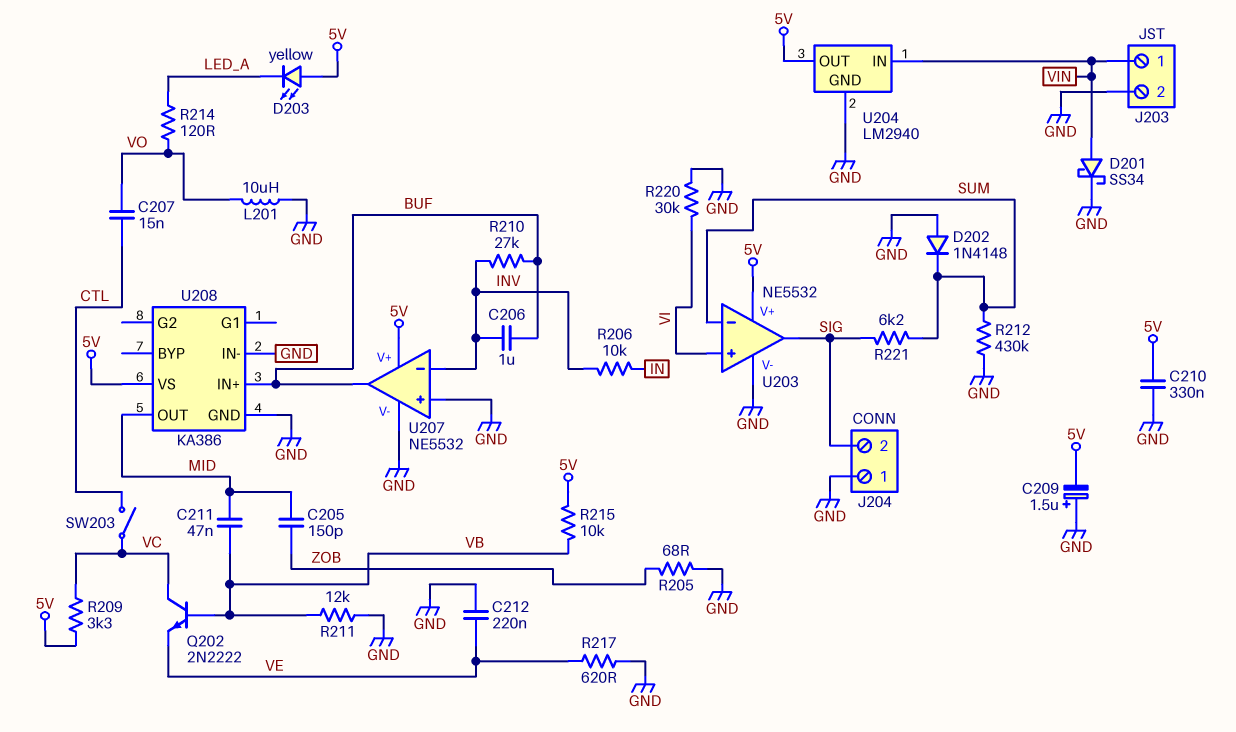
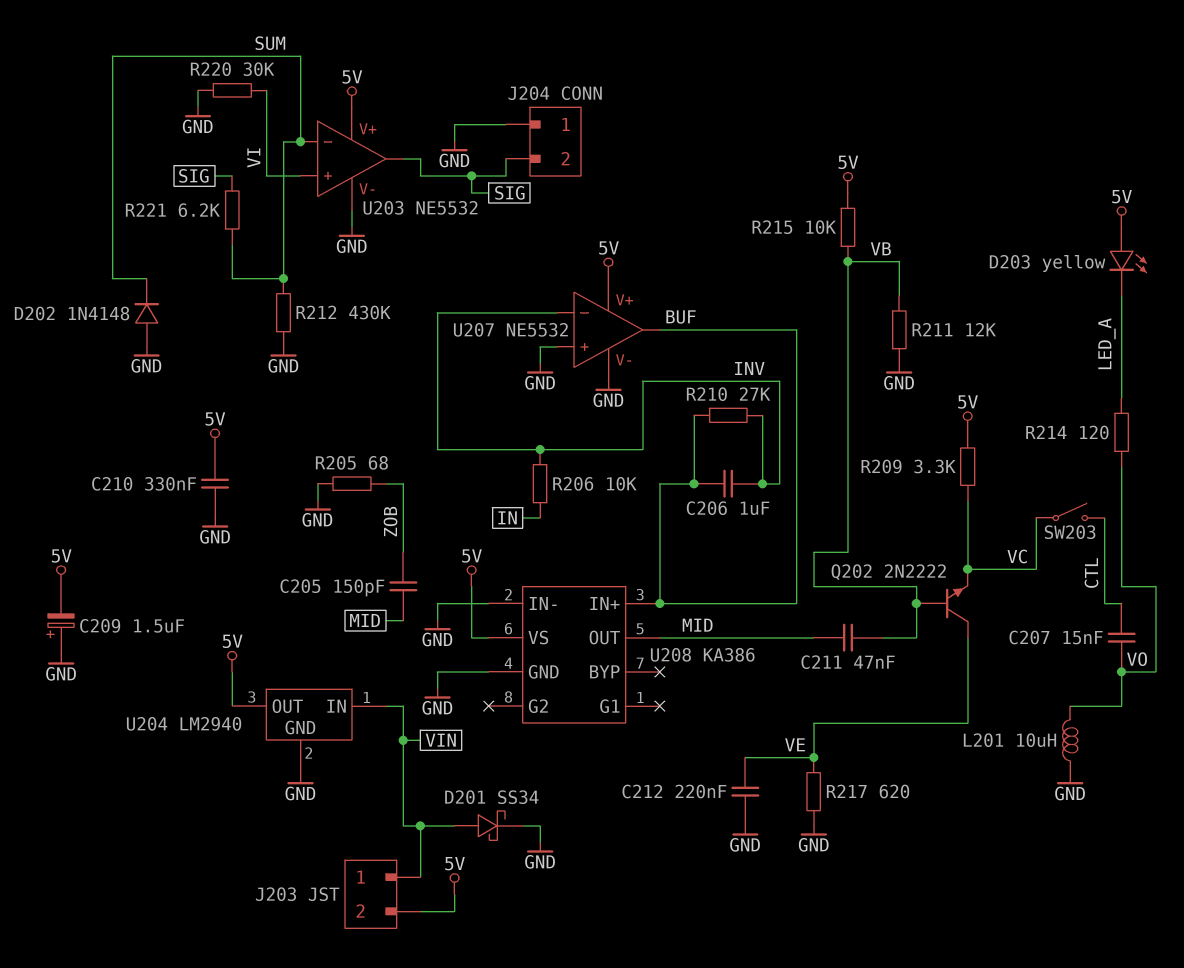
J203 pin 2: GND -> 5V
Q202: NPN 2N2222 (B VB, C VC, E VE) -> NPN 2N2222 (B VB, C VE, E VC)

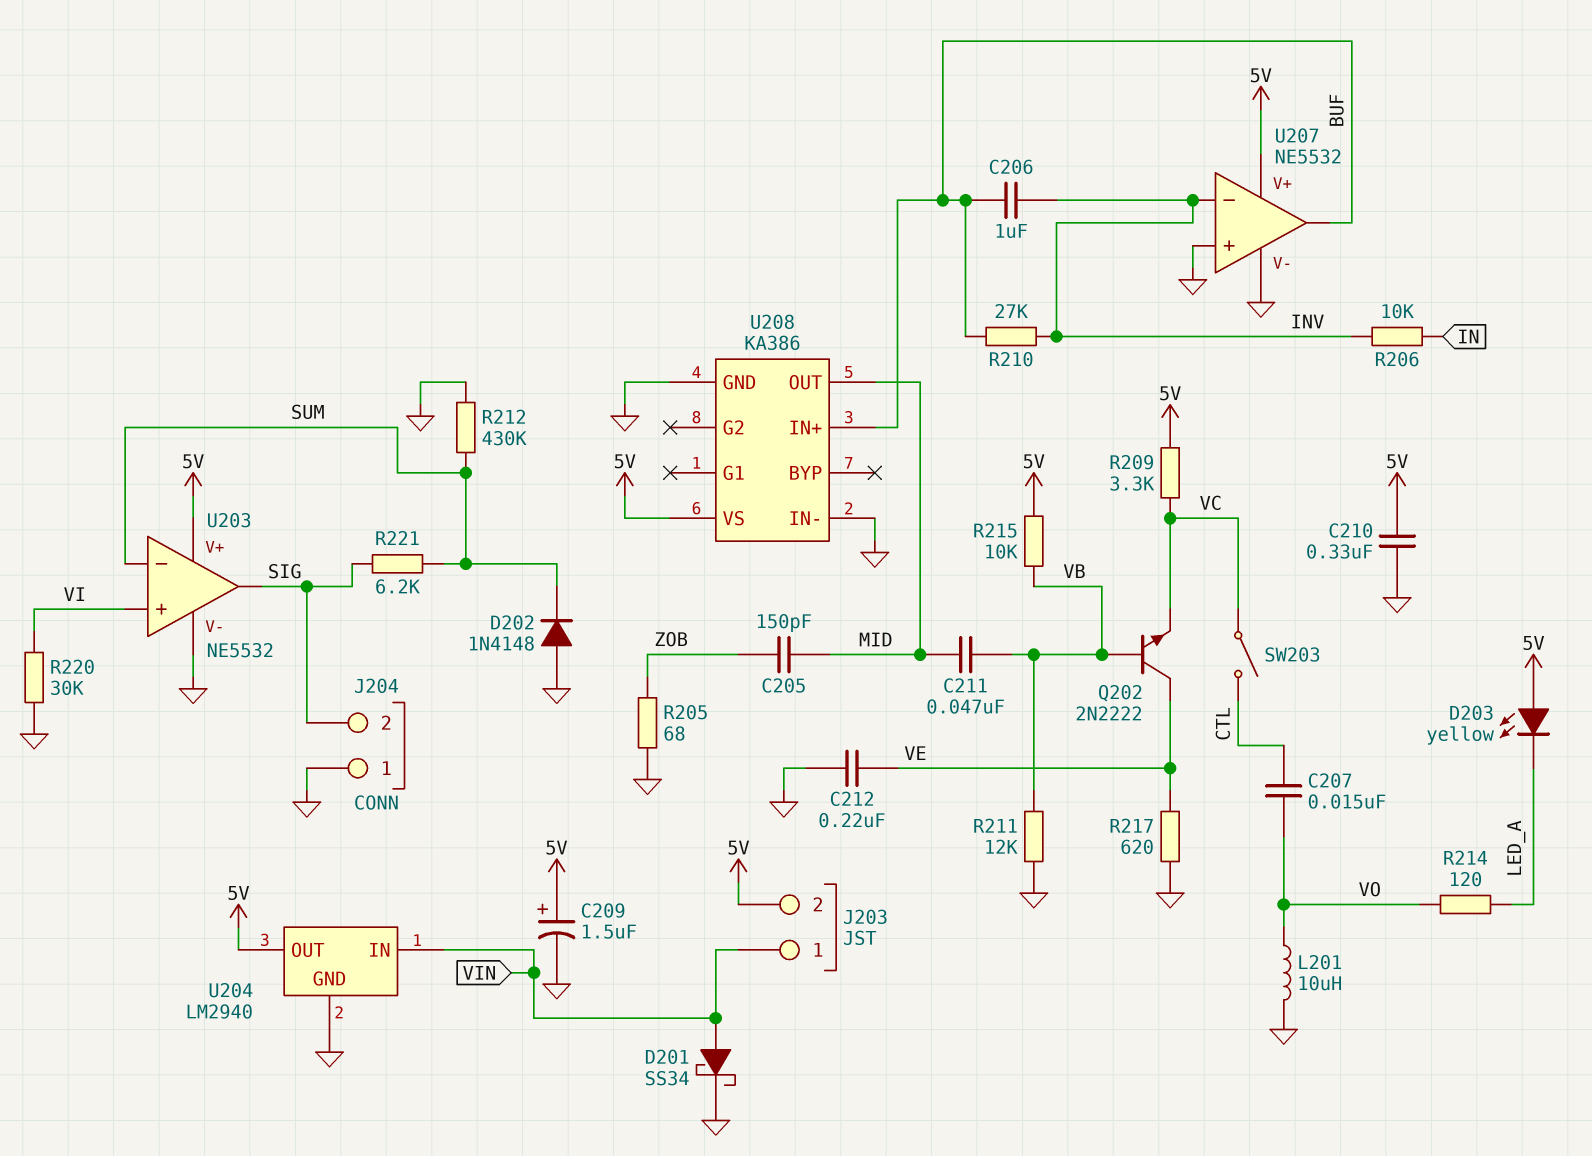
C209: 1.5uF (plus GND, minus 5V) -> 1.5uF (plus 5V, minus GND)

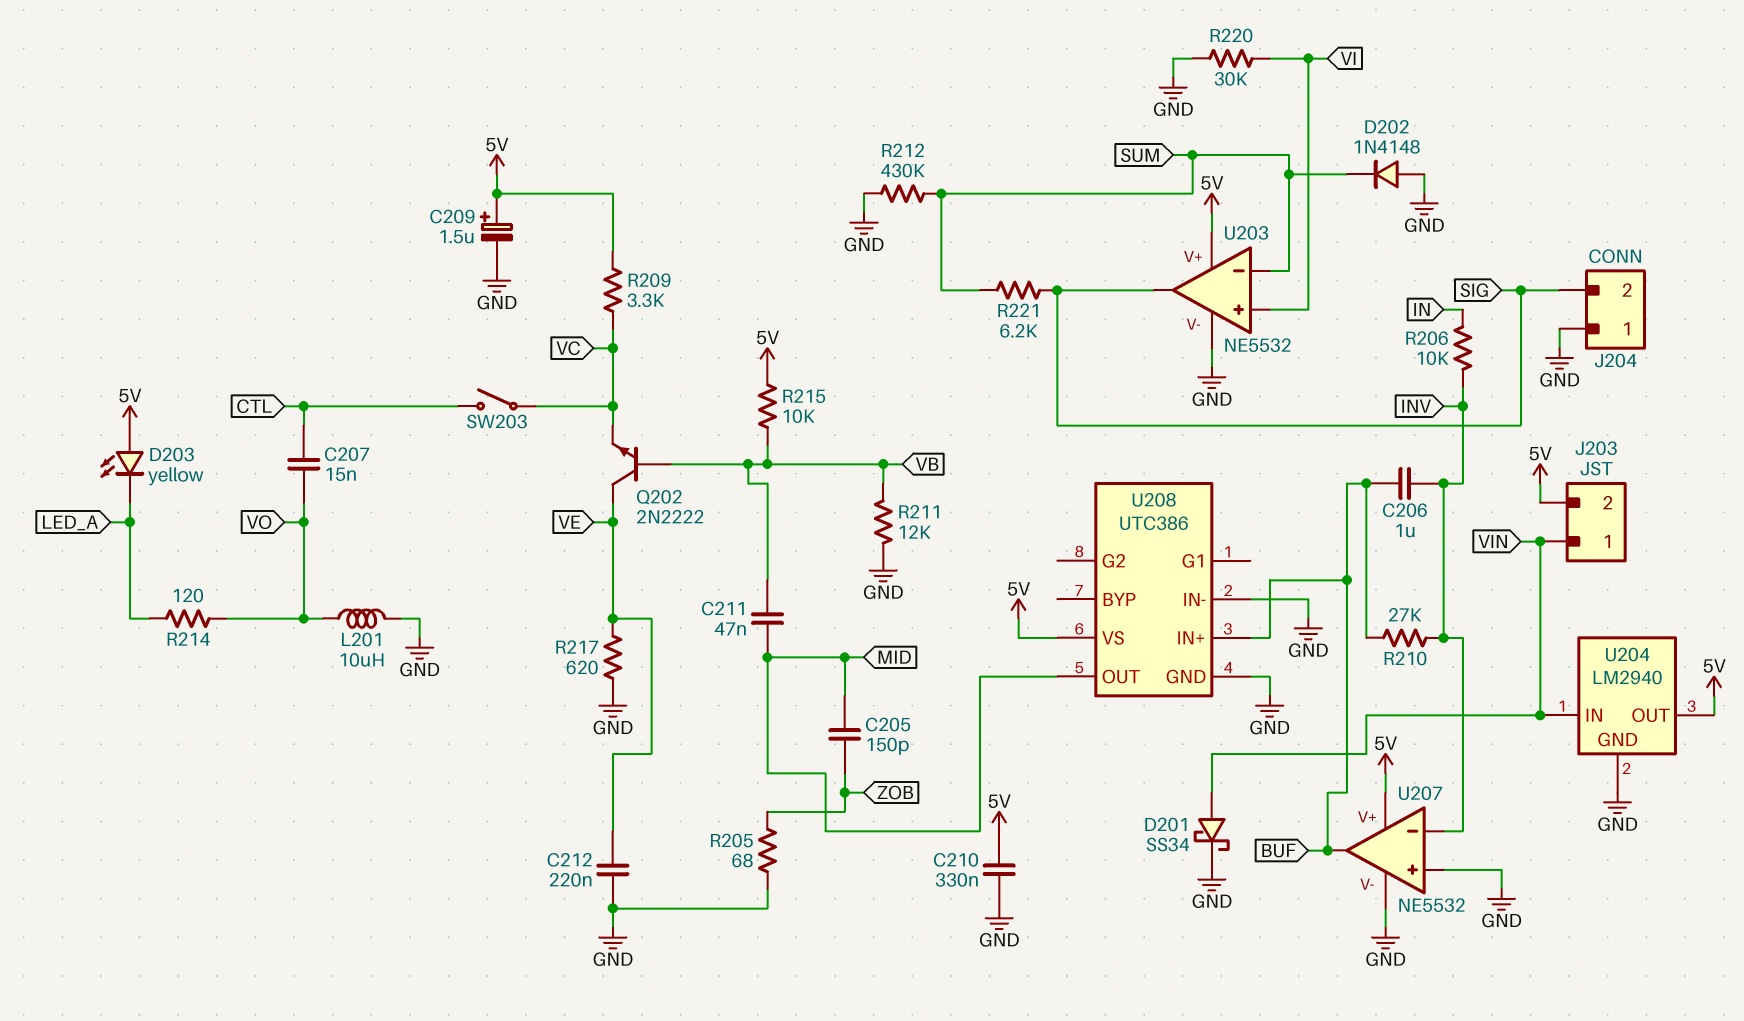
U208: KA386 -> UTC386

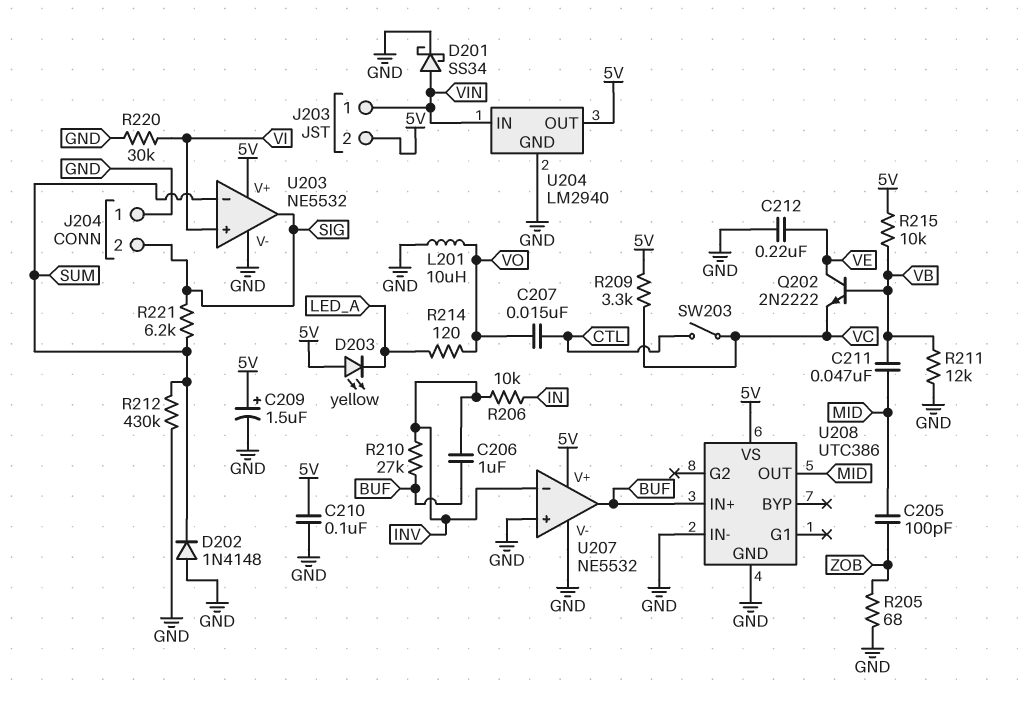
C205: 150pF (MID, ZOB) -> 100pF (MID, ZOB)
C210: 330nF (5V, GND) -> 100nF (5V, GND)
R217: 620 (GND, VE) -> none

